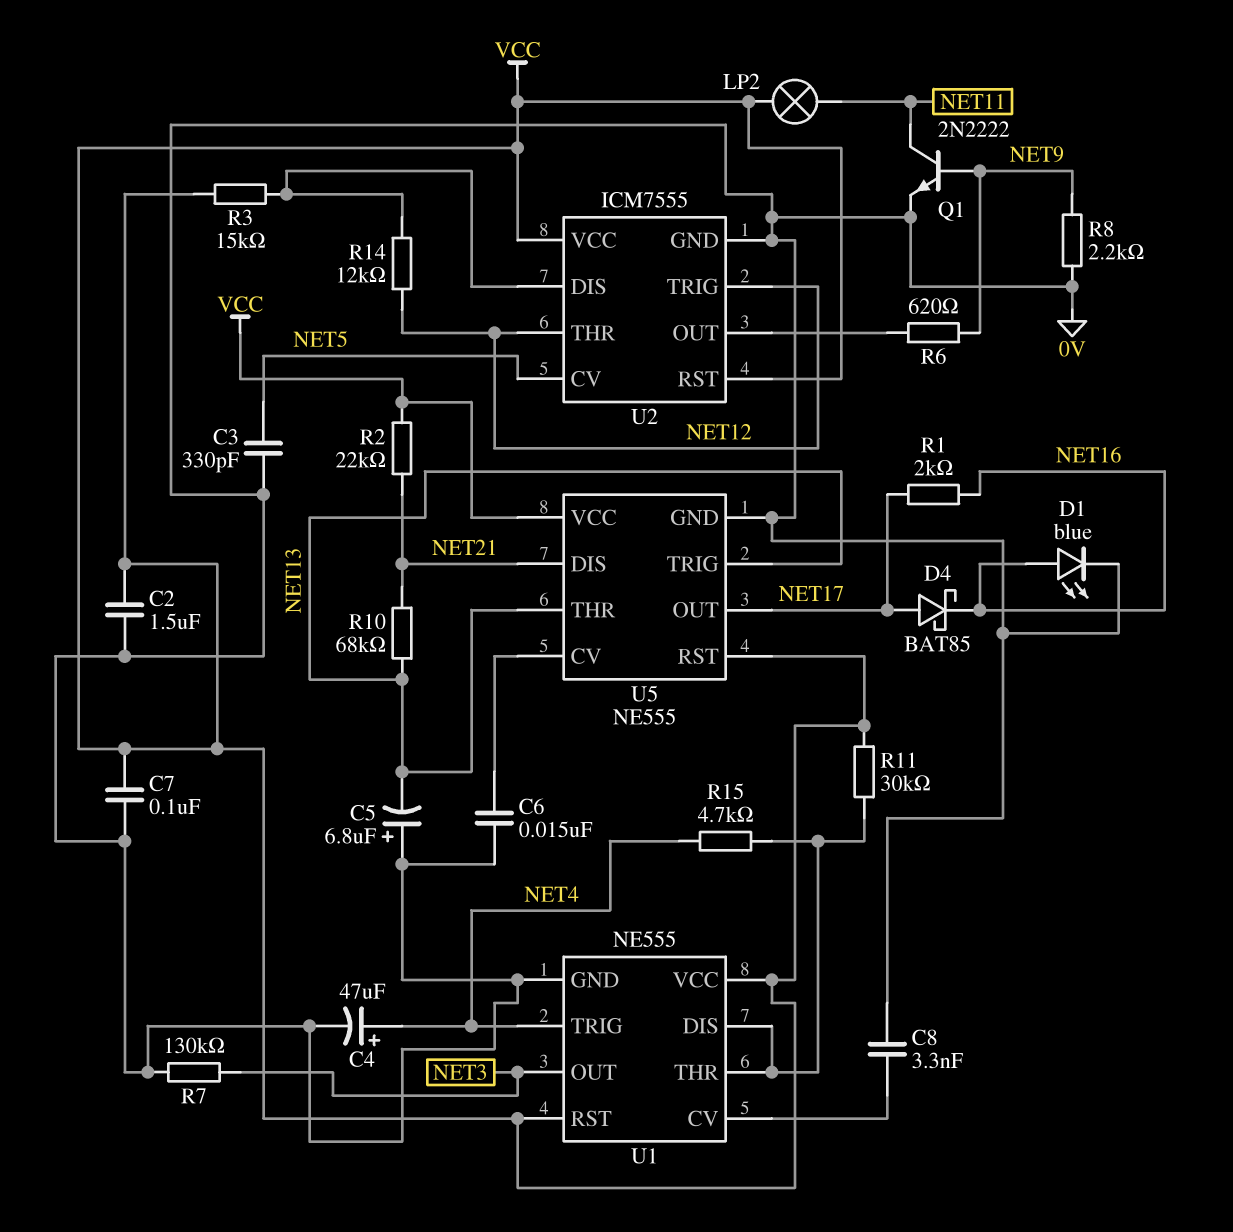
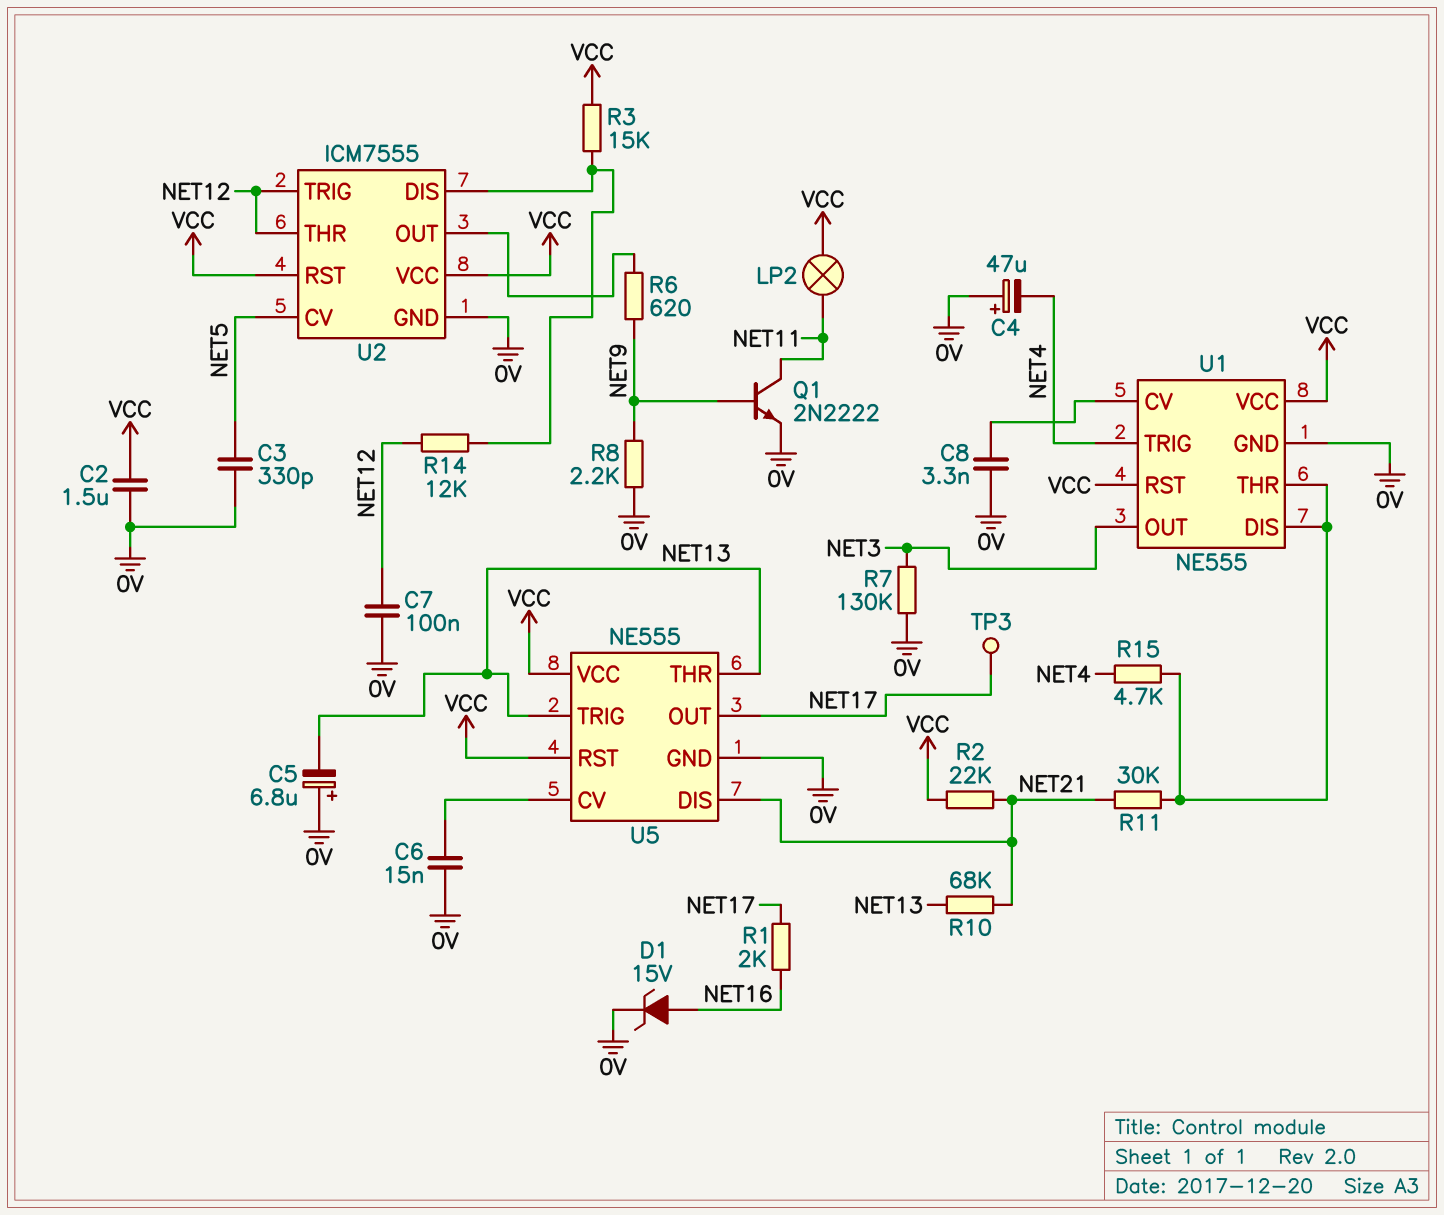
C4: 47uF (plus NET4, minus 0V) -> 47uF (plus 0V, minus NET4)
C7: 100nF (0V, VCC) -> 100nF (0V, NET12)
D1: LED blue (A NET16, K 0V) -> zener 15V (A NET16, K 0V)
D4: schottky BAT85 (A NET17, K NET16) -> none
R11: 30k (U1/DIS, VCC) -> 30k (NET21, U1/DIS)
TP3: none -> test point (NET17)

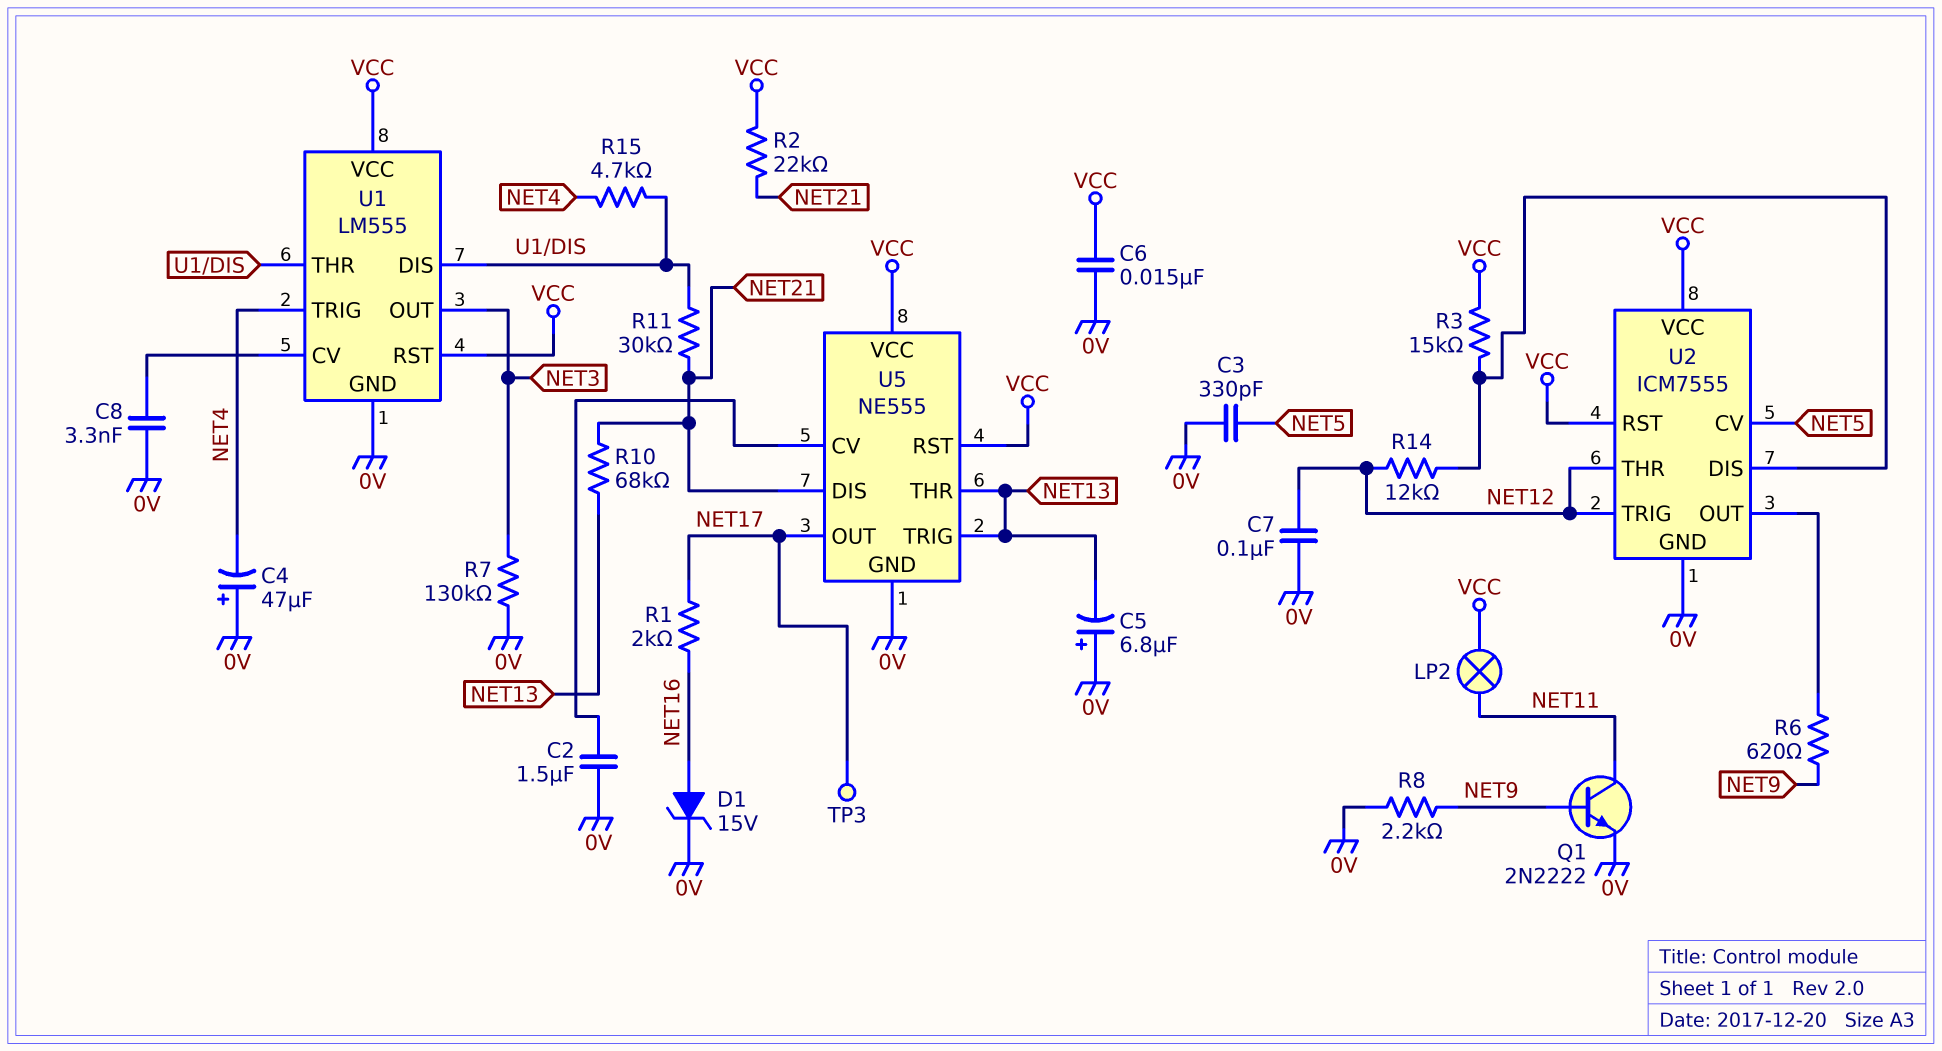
C2: 1.5uF (0V, VCC) -> 1.5uF (0V, U5/CV)
C6: 15nF (0V, U5/CV) -> 15nF (0V, VCC)
U1: NE555 -> LM555

